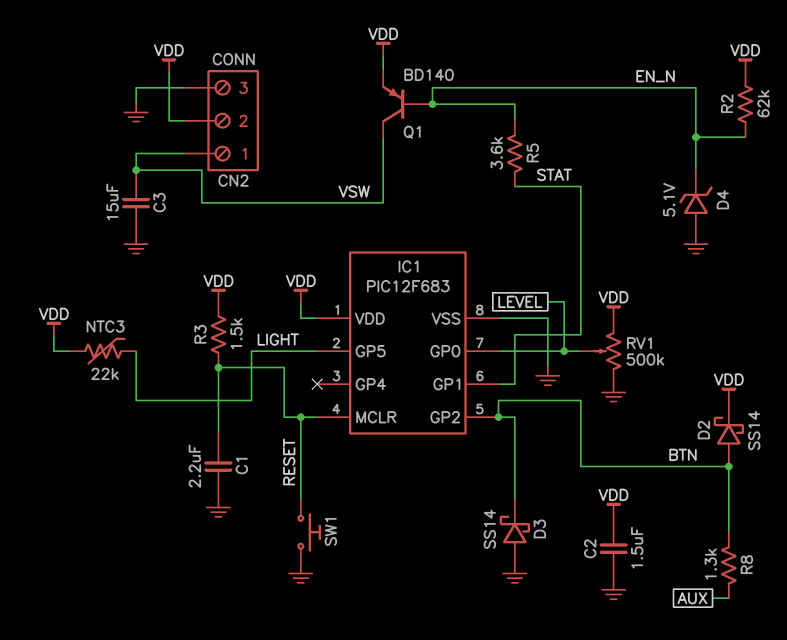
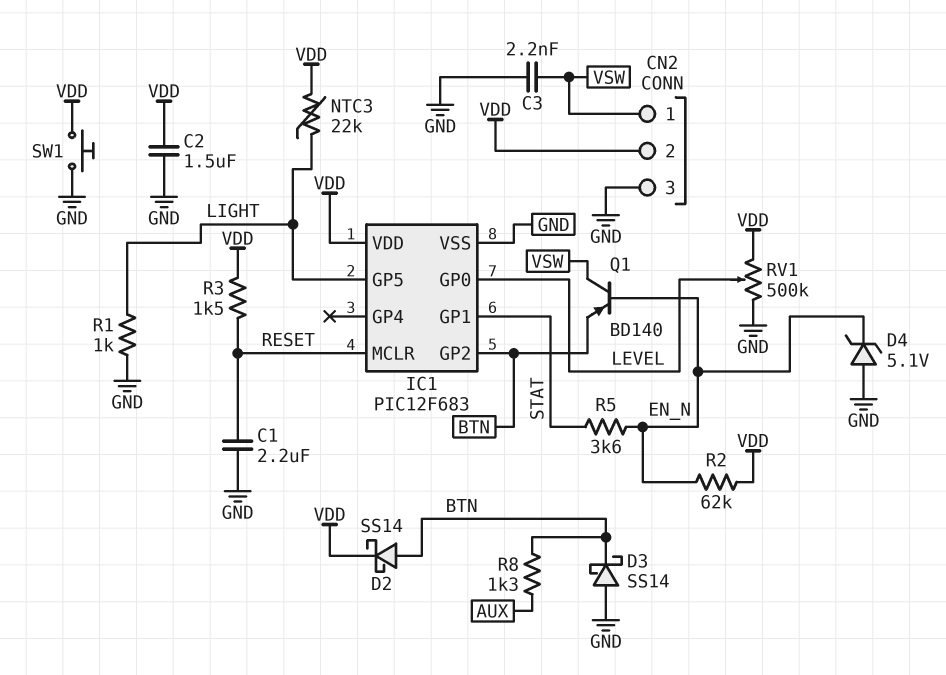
C3: 15uF (GND, VSW) -> 2.2nF (GND, VSW)
Q1: PNP BD140 (B EN_N, C VSW, E VDD) -> PNP BD140 (B EN_N, C VSW, E BTN)
R1: none -> 1k (GND, LIGHT)
SW1: button (GND, RESET) -> button (GND, VDD)

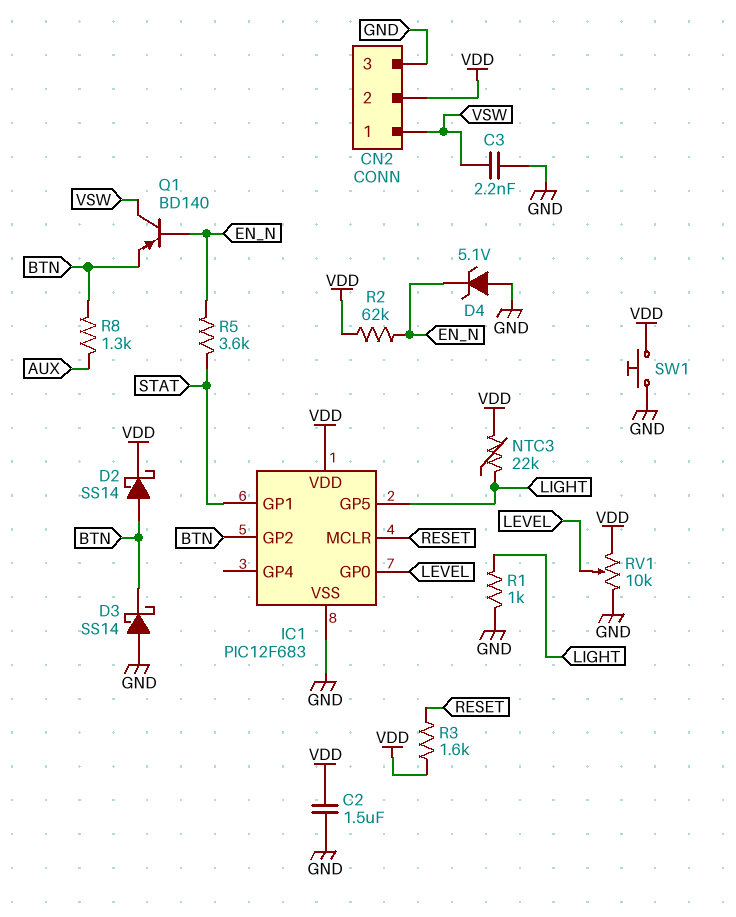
C1: 2.2uF (GND, RESET) -> none
R3: 1.5k (RESET, VDD) -> 1.6k (RESET, VDD)
RV1: 500k (GND, VDD, wiper LEVEL) -> 10k (GND, VDD, wiper LEVEL)

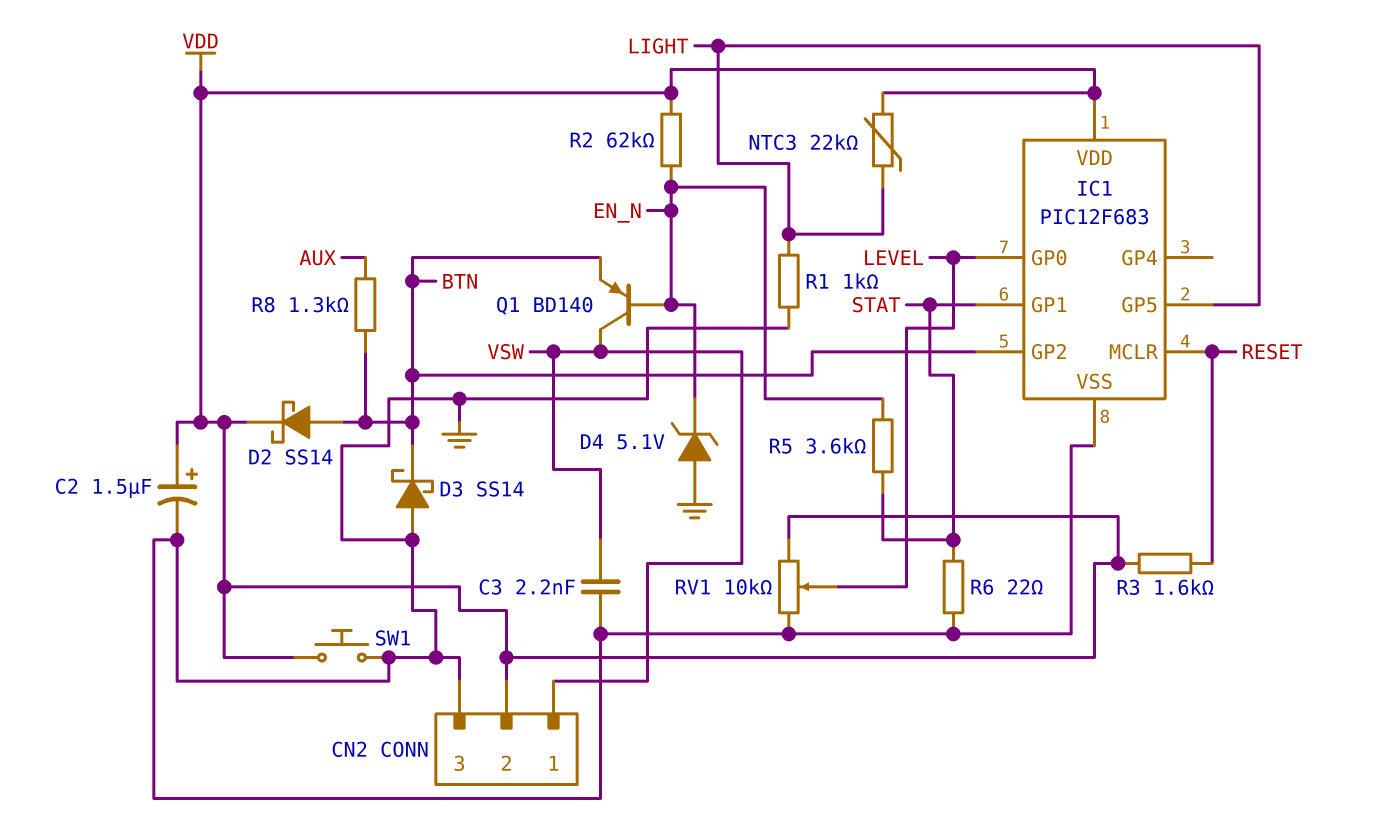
C2: 1.5uF (GND, VDD) -> 1.5uF (plus VDD, minus GND)
R6: none -> 22 (GND, STAT)

